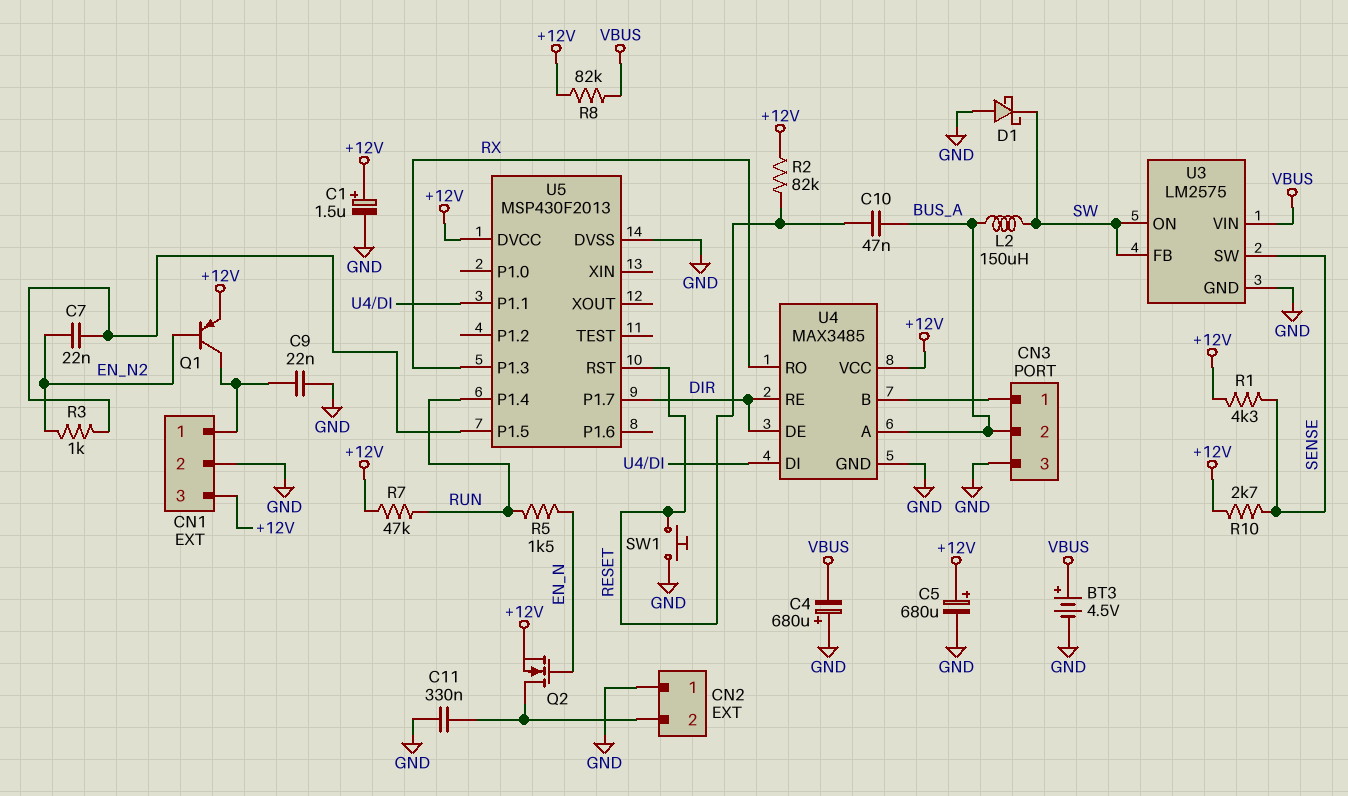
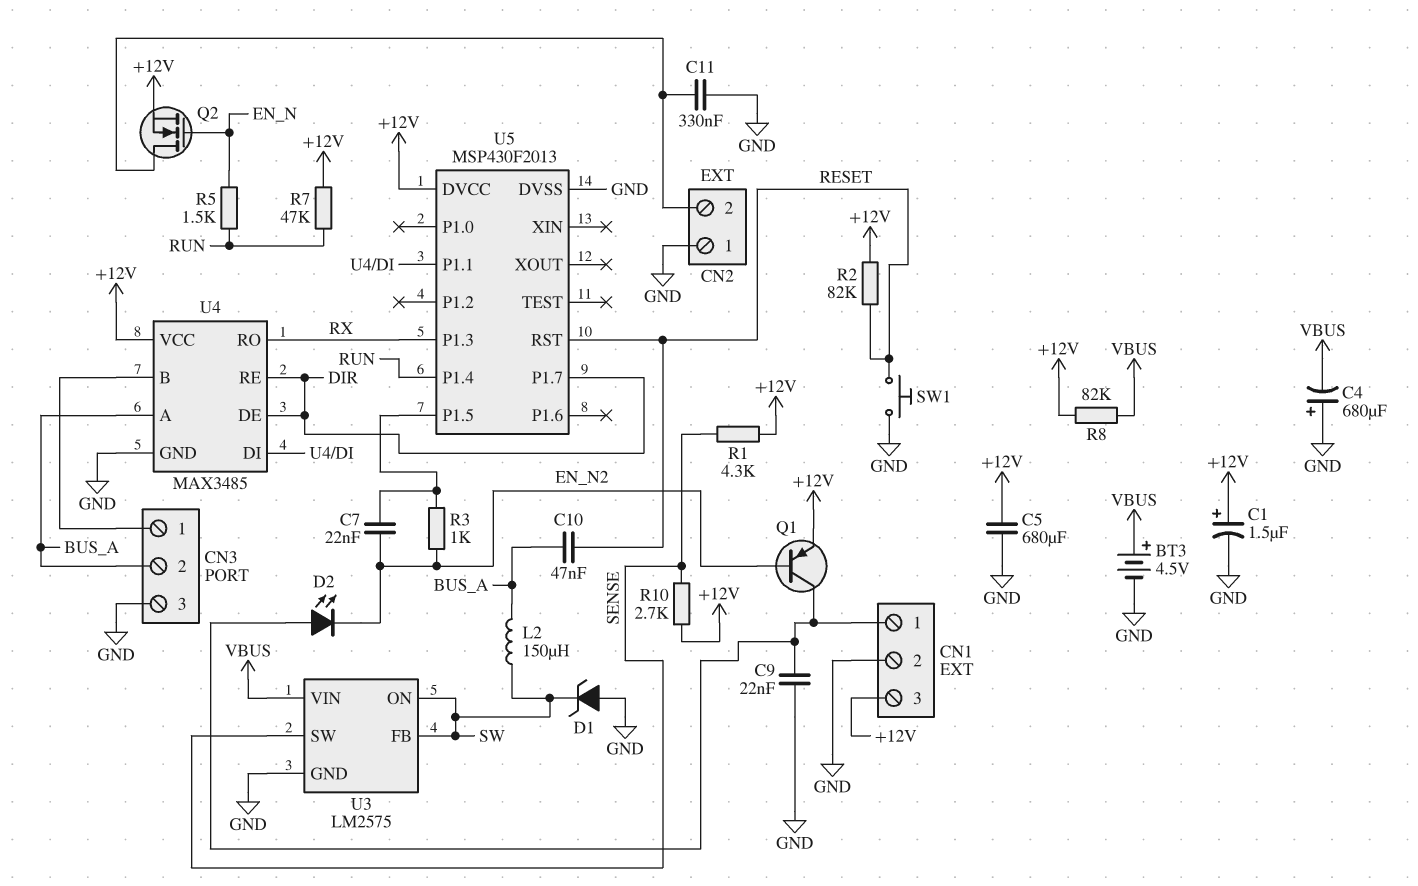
C5: 680uF (plus +12V, minus GND) -> 680uF (+12V, GND)
D1: schottky (A GND, K SW) -> zener (A GND, K SW)
D2: none -> LED (A CN1/1, K EN_N2)

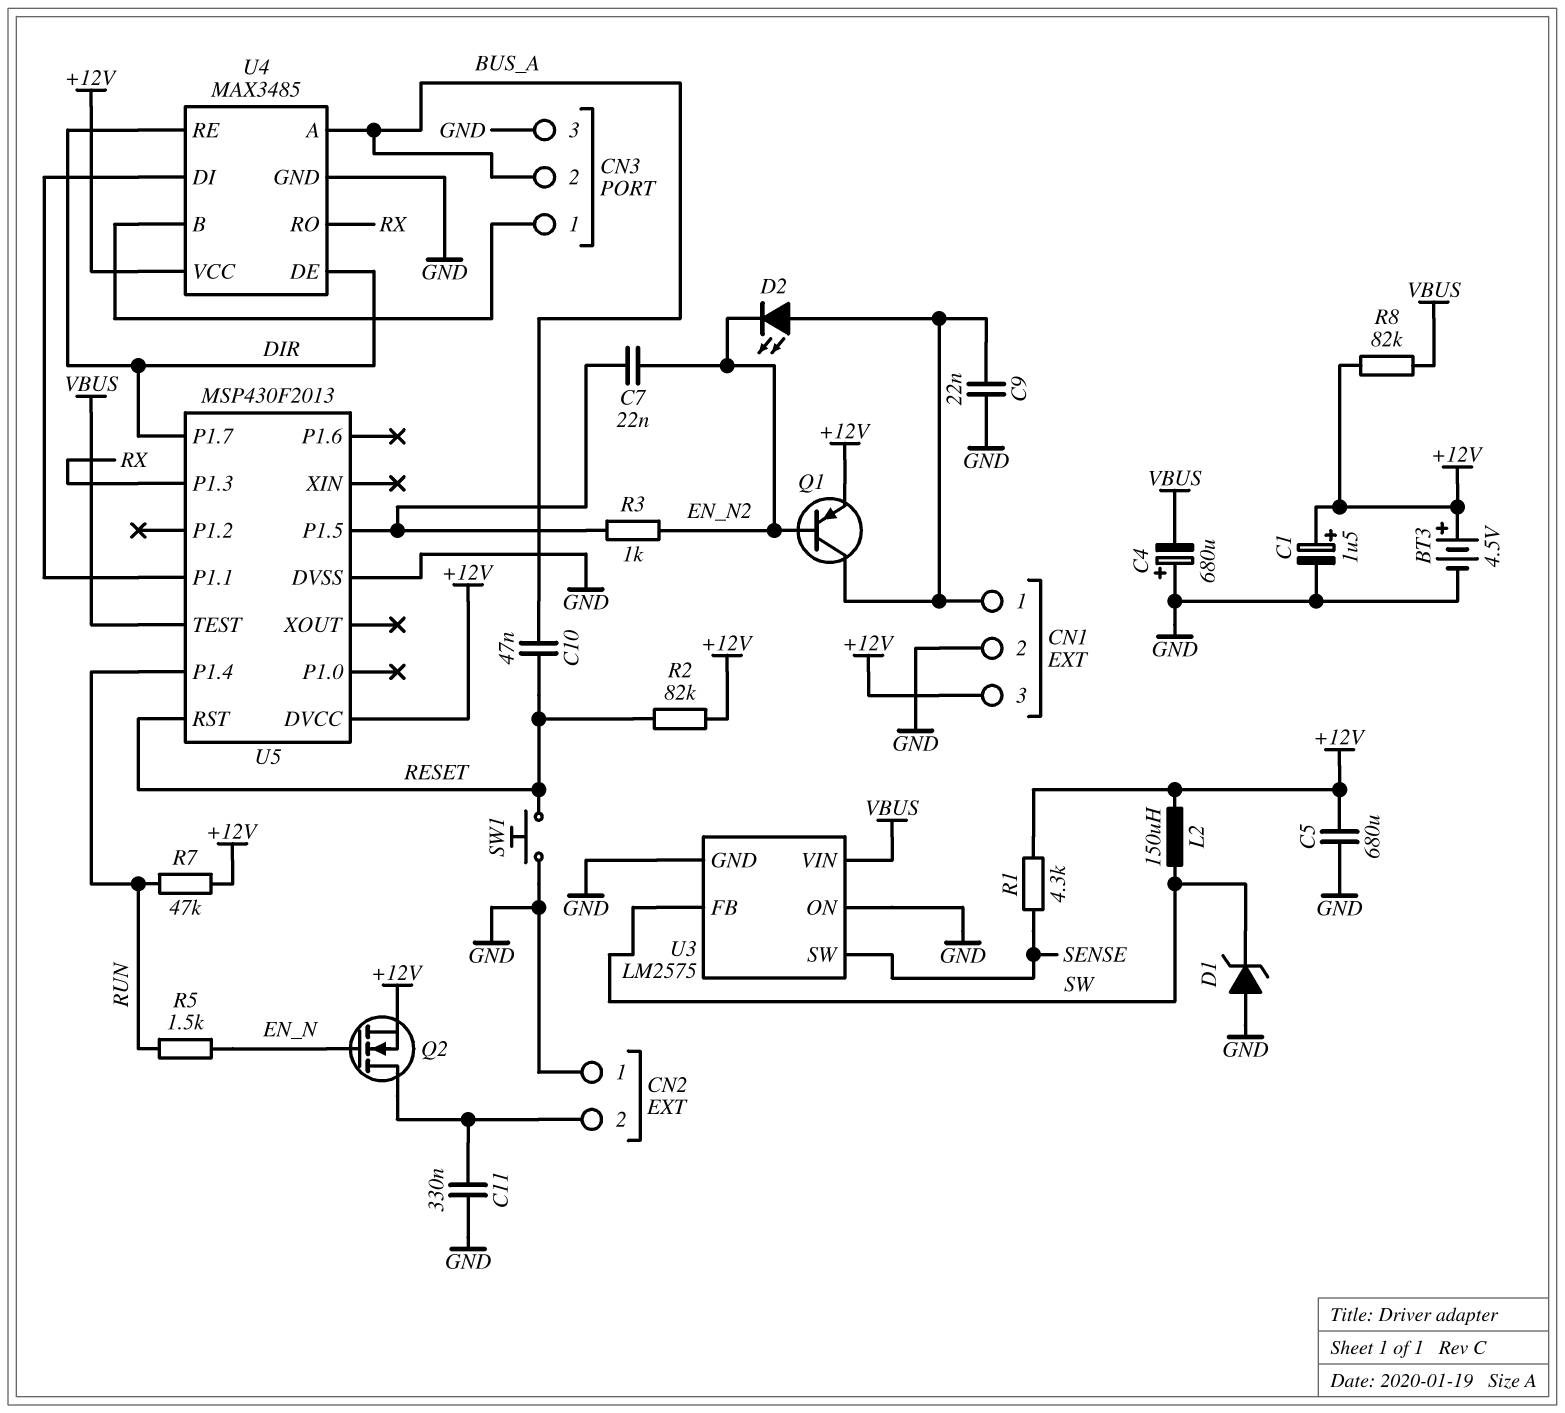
BT3: 4.5V (plus VBUS, minus GND) -> 4.5V (plus +12V, minus GND)
L2: 150uH (BUS_A, SW) -> 150uH (+12V, SW)
R10: 2.7k (+12V, SENSE) -> none
U3 pin ON: SW -> GND
U5 pin TEST: none -> VBUS

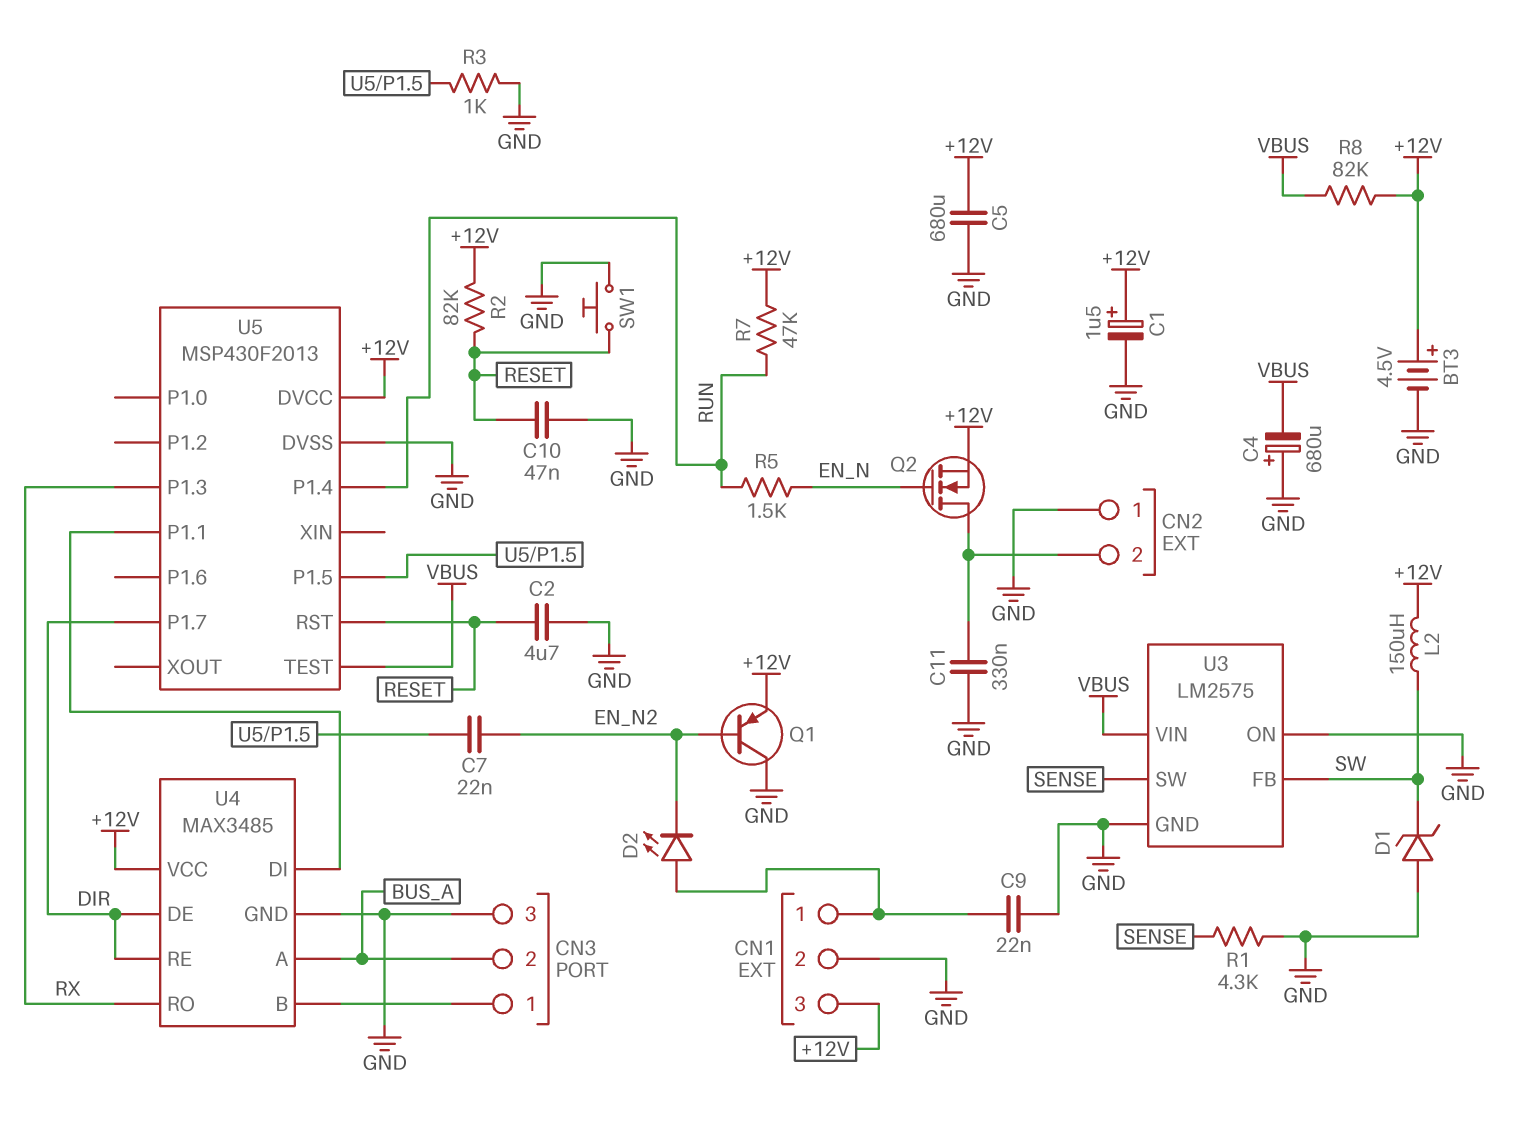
C2: none -> 4.7uF (GND, RESET)
C10: 47nF (BUS_A, RESET) -> 47nF (GND, RESET)
Q1: PNP (B EN_N2, C CN1/1, E +12V) -> PNP (B EN_N2, C GND, E +12V)
R1: 4.3k (+12V, SENSE) -> 4.3k (GND, SENSE)
R3: 1k (EN_N2, U5/P1.5) -> 1k (GND, U5/P1.5)

